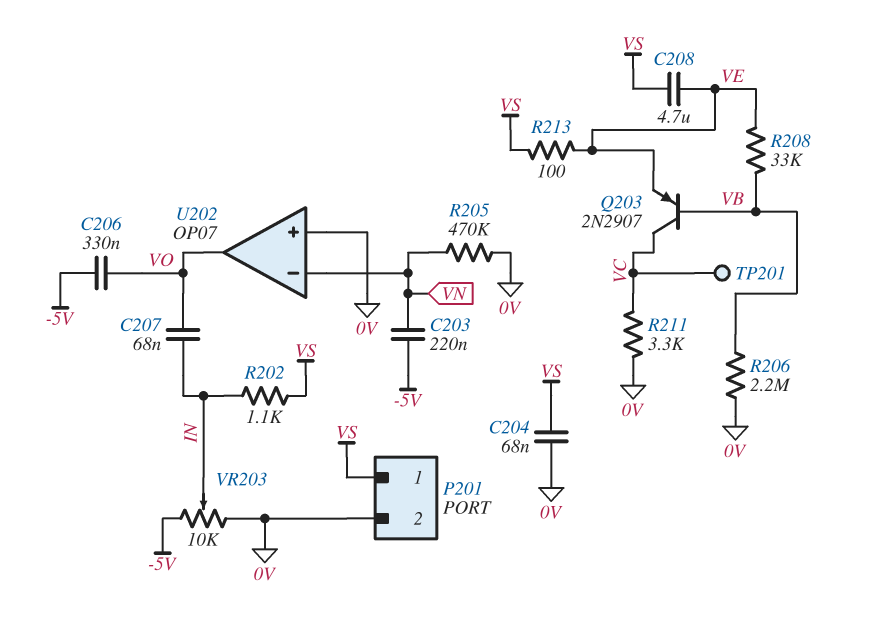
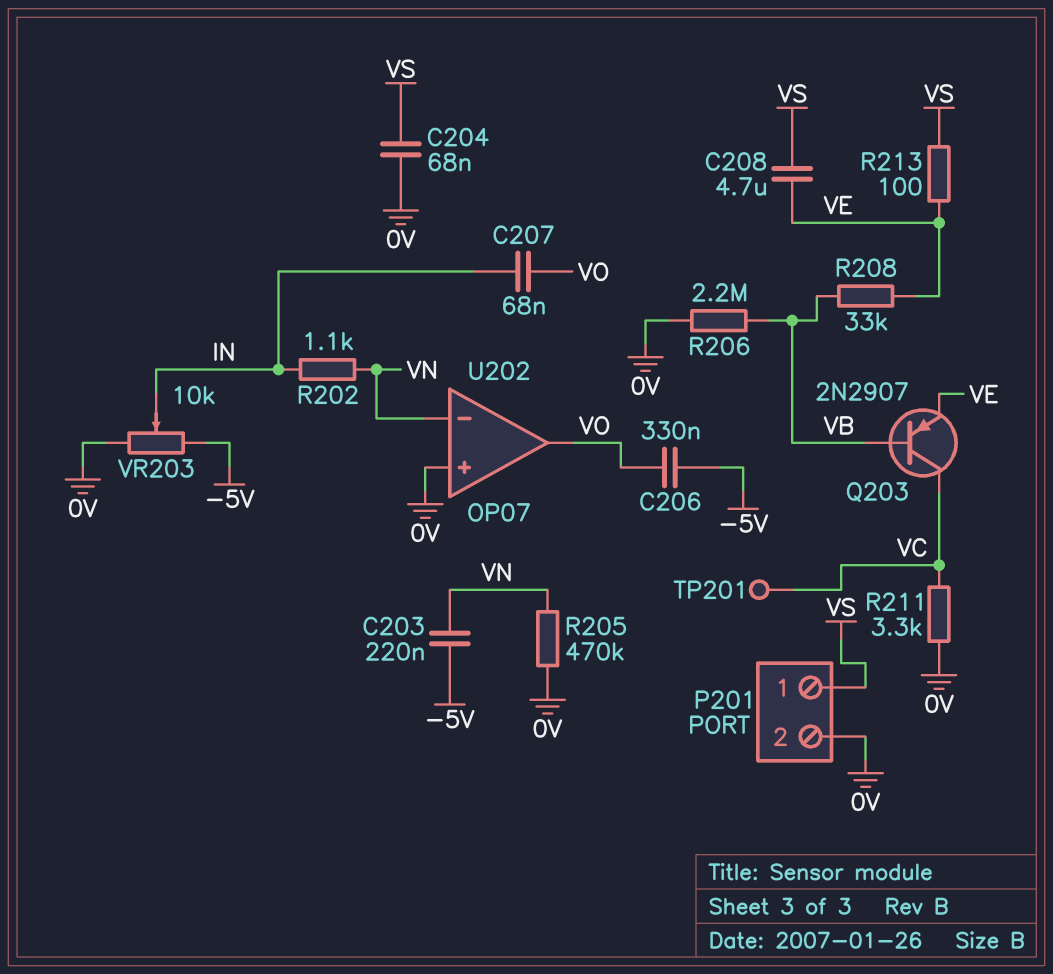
R202: 1.1k (IN, VS) -> 1.1k (IN, VN)

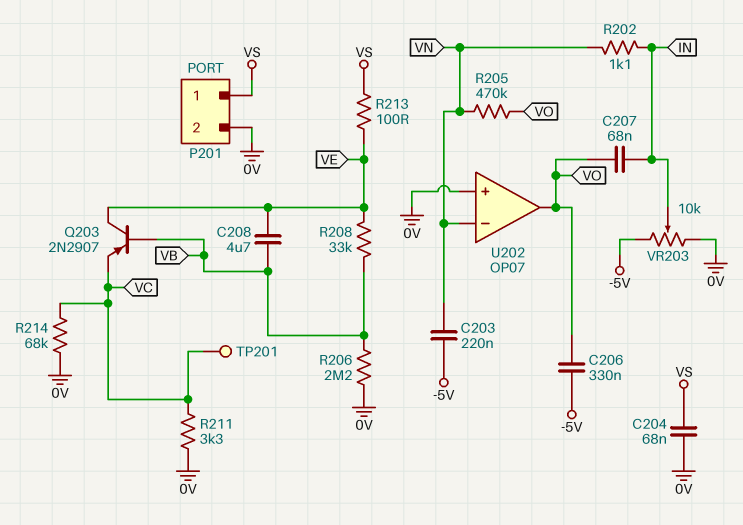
C208: 4.7uF (VE, VS) -> 4.7uF (VB, VE)
Q203: PNP 2N2907 (B VB, C VC, E VE) -> PNP 2N2907 (B VB, C VE, E VC)
R205: 470k (0V, VN) -> 470k (VN, VO)
R214: none -> 68k (0V, VC)

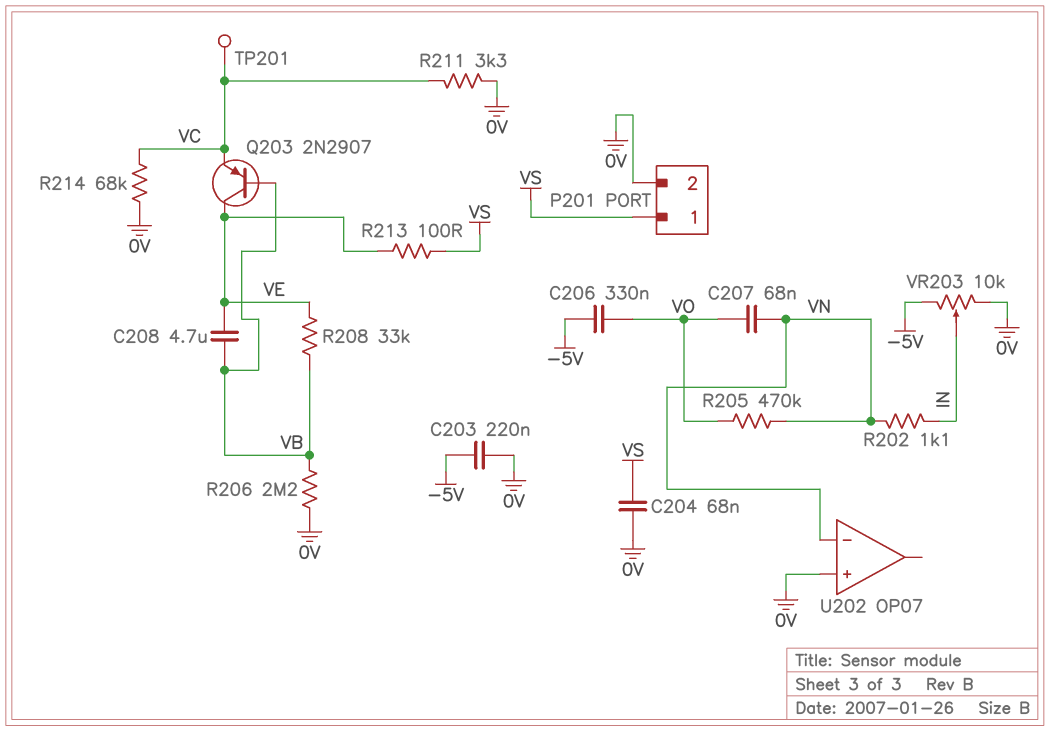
C203: 220nF (-5V, VN) -> 220nF (-5V, 0V)
C207: 68nF (IN, VO) -> 68nF (VN, VO)
U202 pin out: VO -> none

